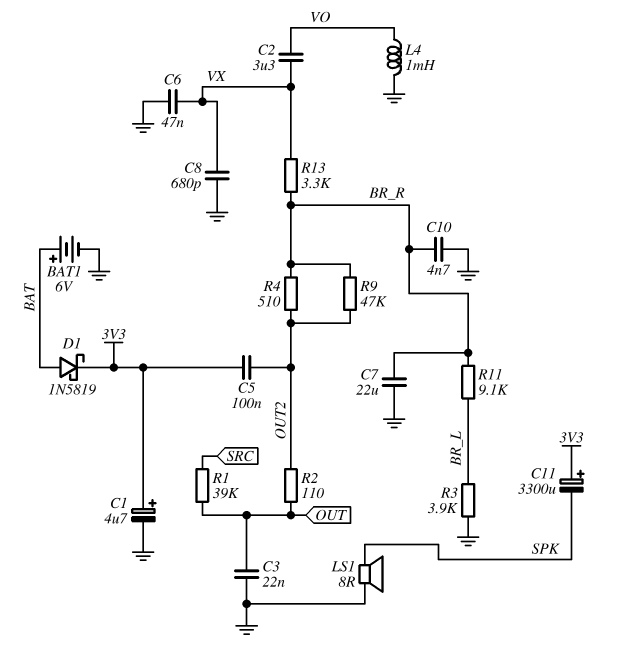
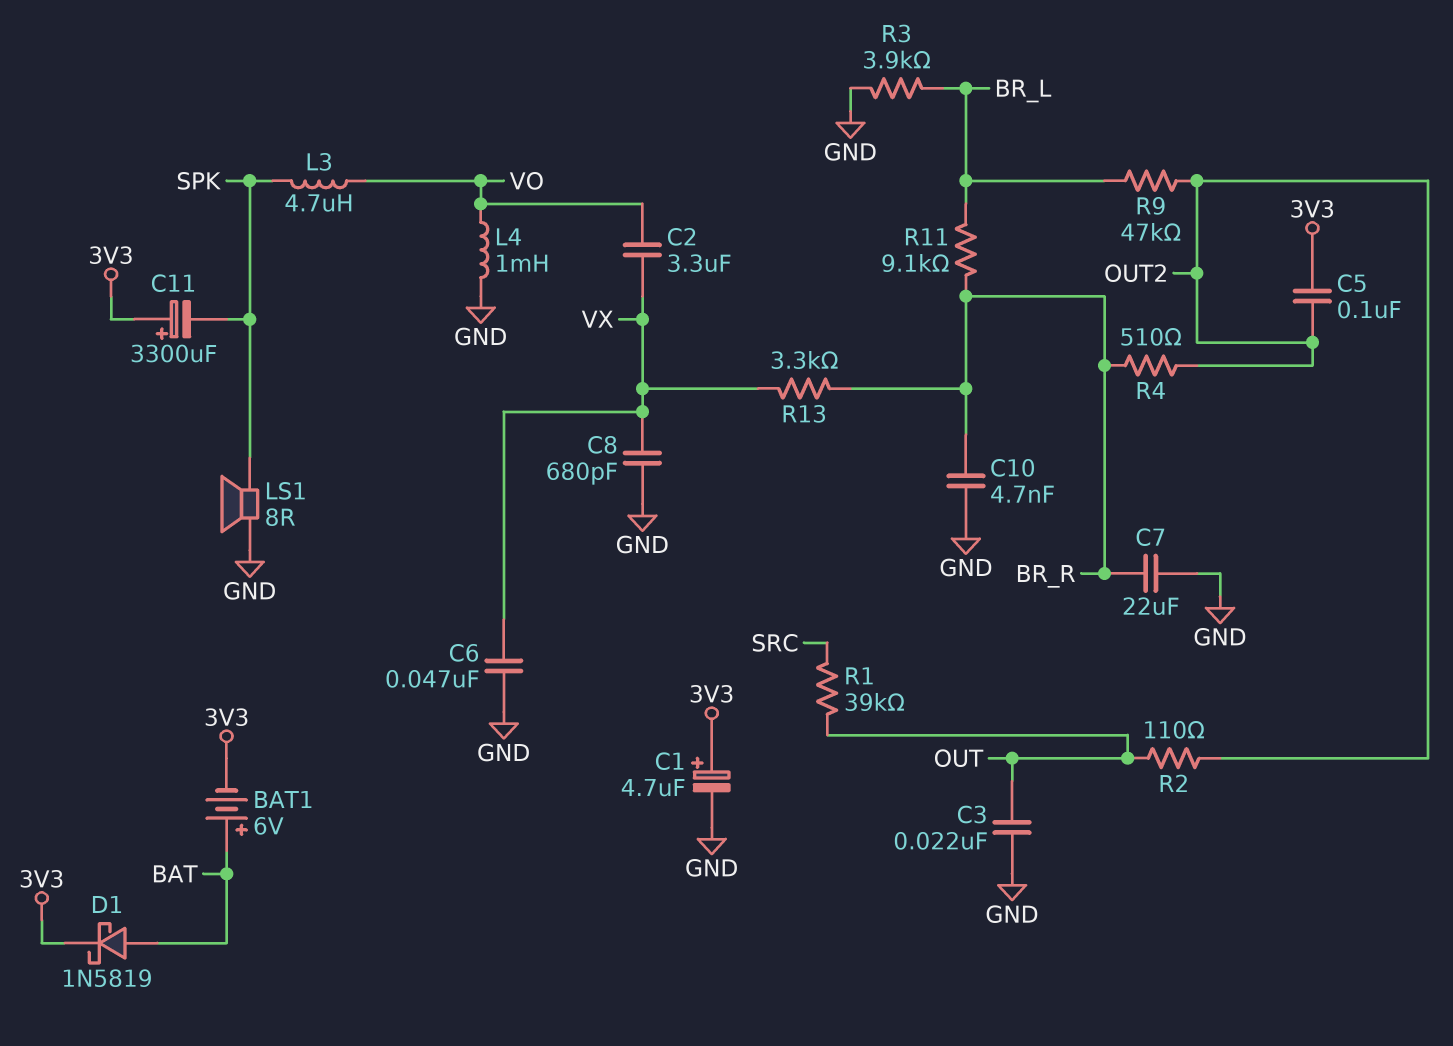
BAT1: 6V (plus BAT, minus GND) -> 6V (plus BAT, minus 3V3)
L3: none -> 4.7uH (SPK, VO)
R9: 47k (BR_R, OUT2) -> 47k (BR_L, OUT2)

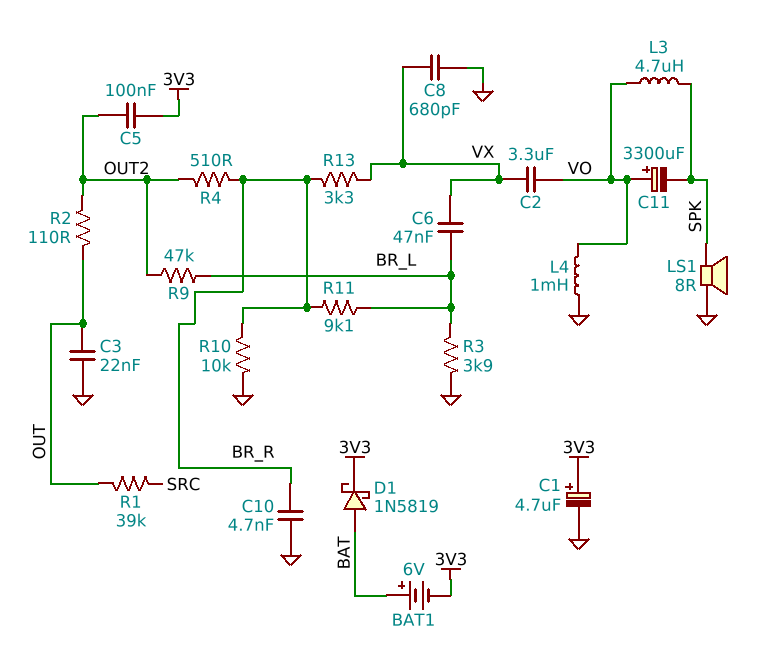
C6: 47nF (GND, VX) -> 47nF (BR_L, VX)
C7: 22uF (BR_R, GND) -> none
C11: 3300uF (plus 3V3, minus SPK) -> 3300uF (plus VO, minus SPK)
R10: none -> 10k (BR_R, GND)

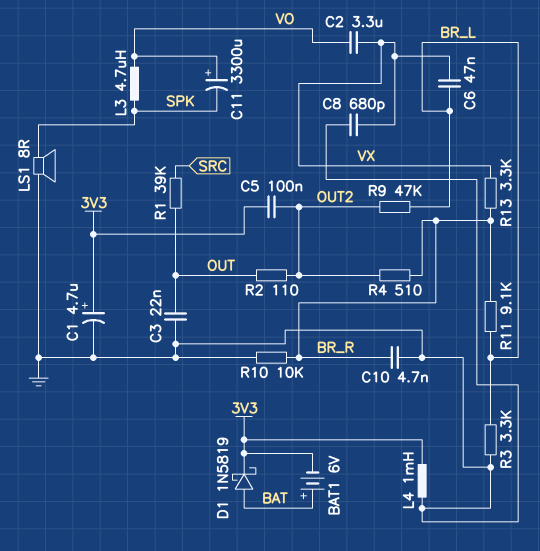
L4: 1mH (GND, VO) -> 1mH (3V3, GND)
R3: 3.9k (BR_L, GND) -> 3.3k (BR_L, GND)

